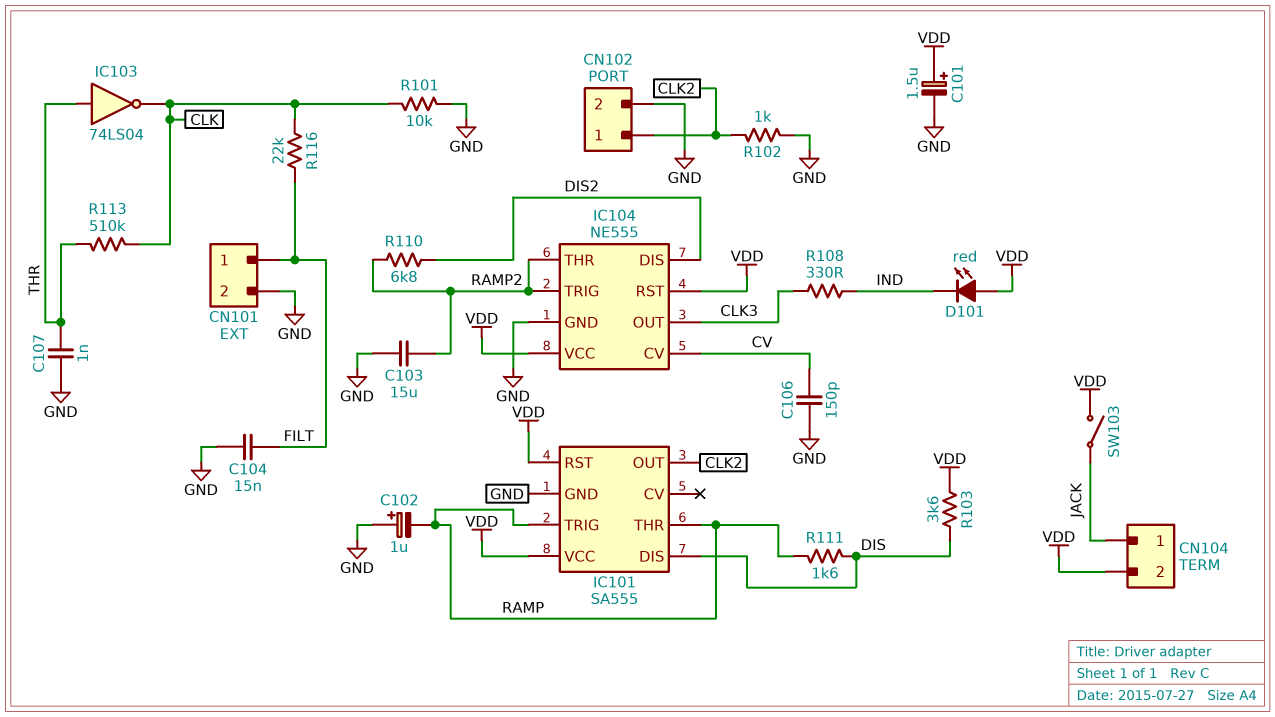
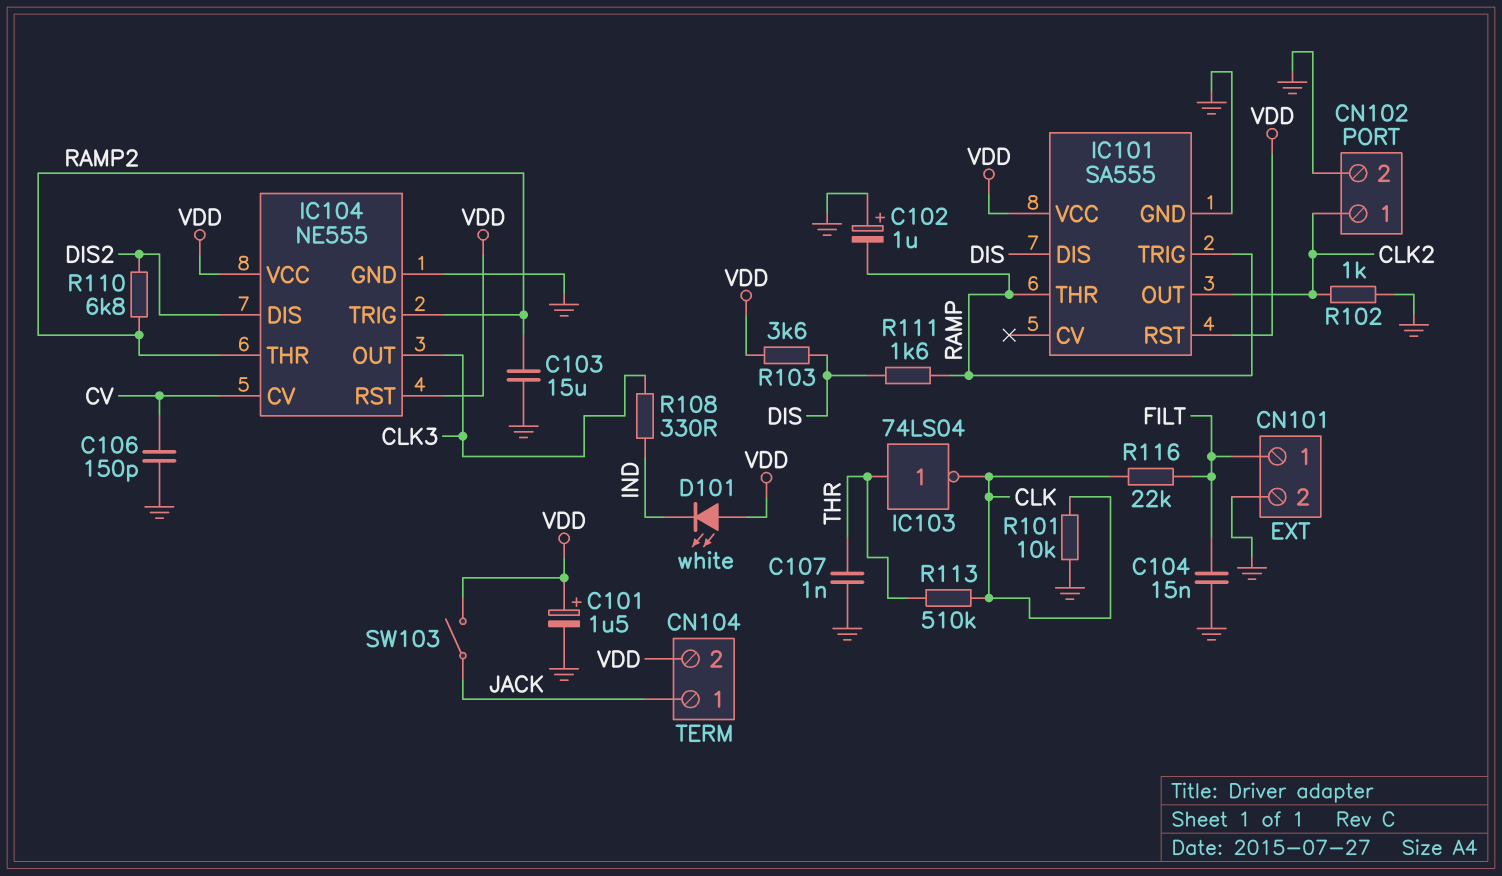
D101: LED red (A VDD, K IND) -> LED white (A VDD, K IND)

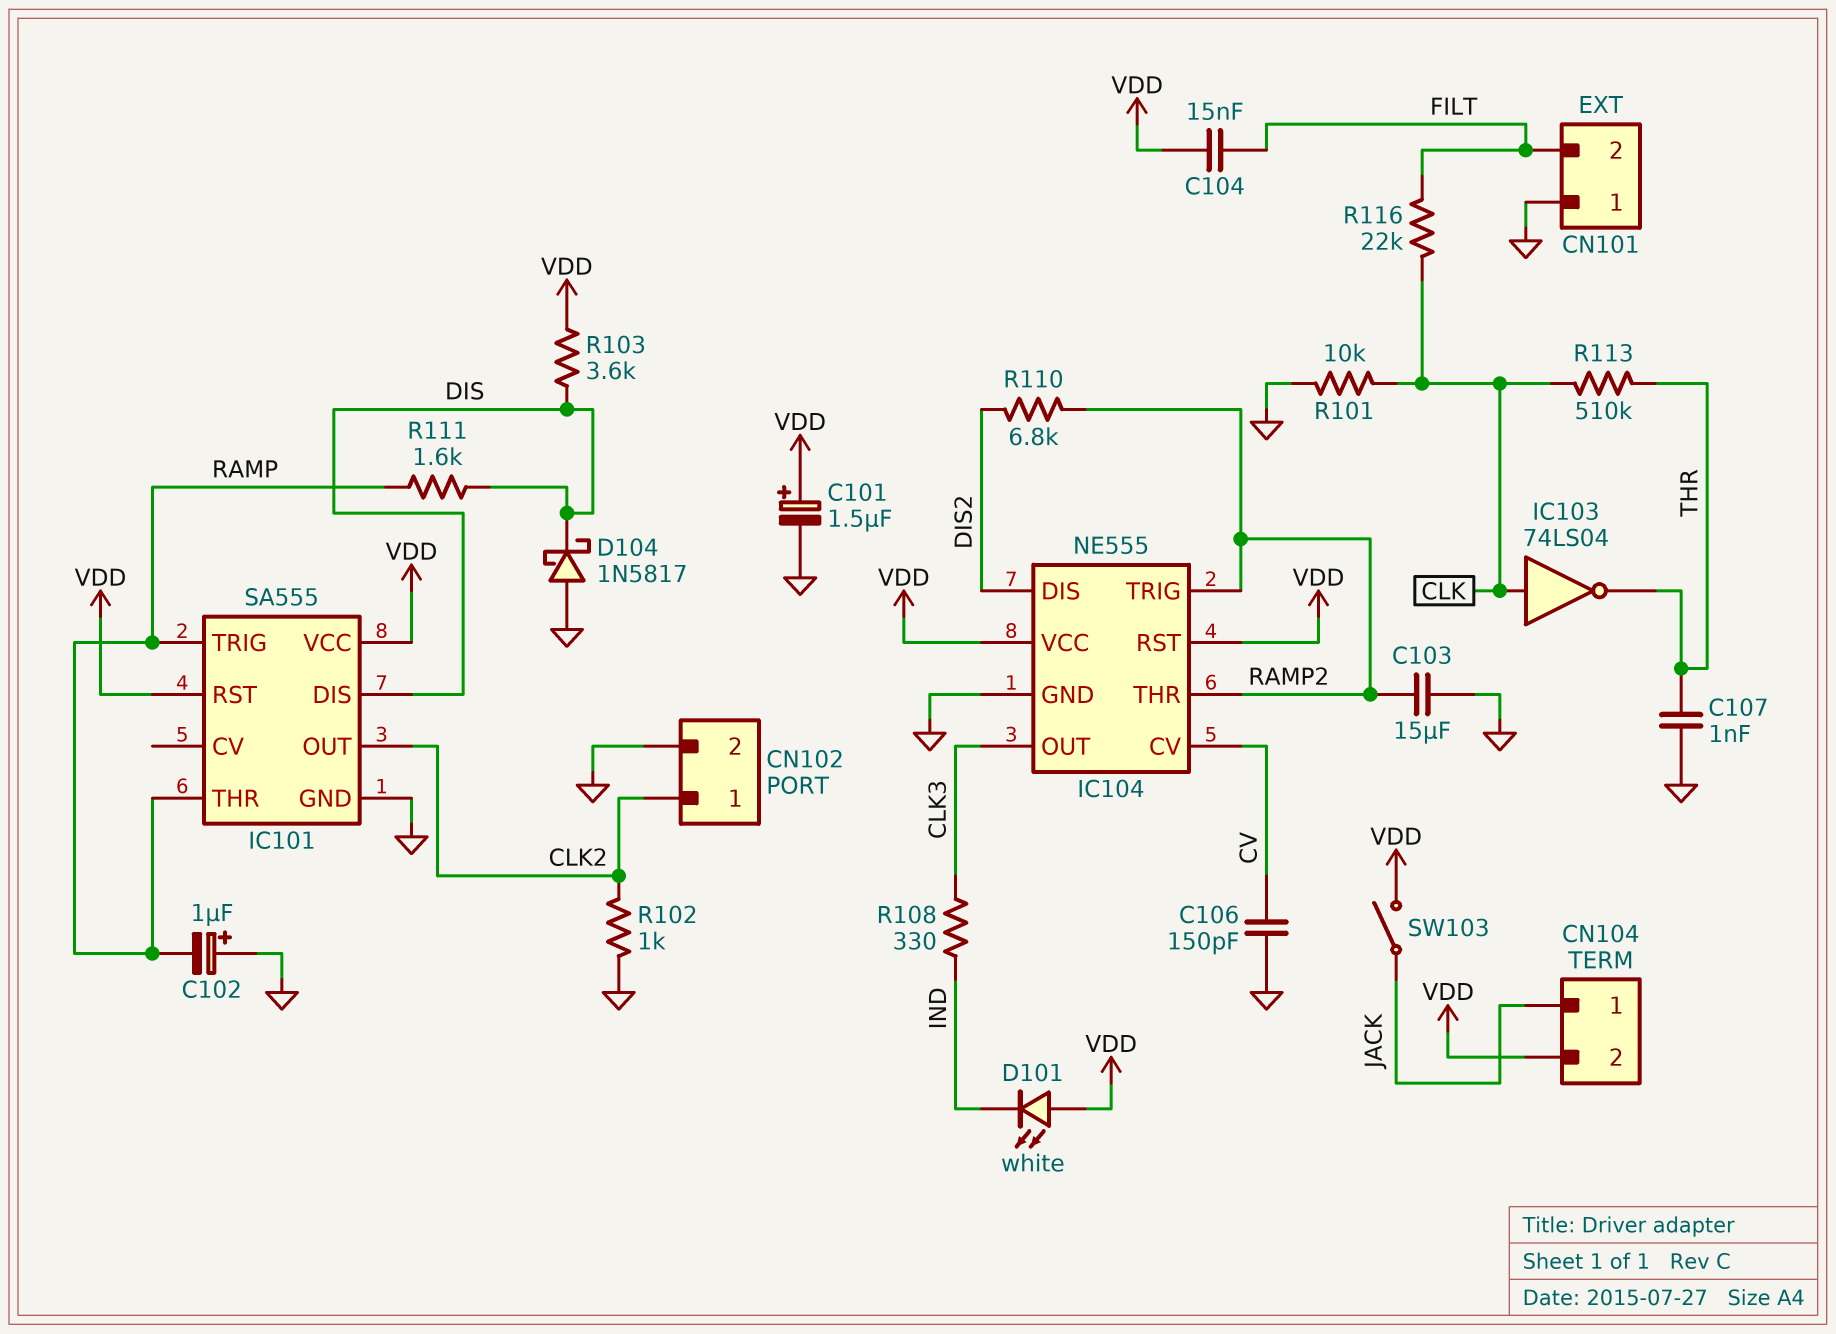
C104: 15nF (FILT, GND) -> 15nF (FILT, VDD)
CN101 pin 1: FILT -> GND
CN101 pin 2: GND -> FILT
D104: none -> schottky 1N5817 (A GND, K DIS)
IC103: NOT 74LS04 (in THR, out CLK) -> NOT 74LS04 (in CLK, out THR)

